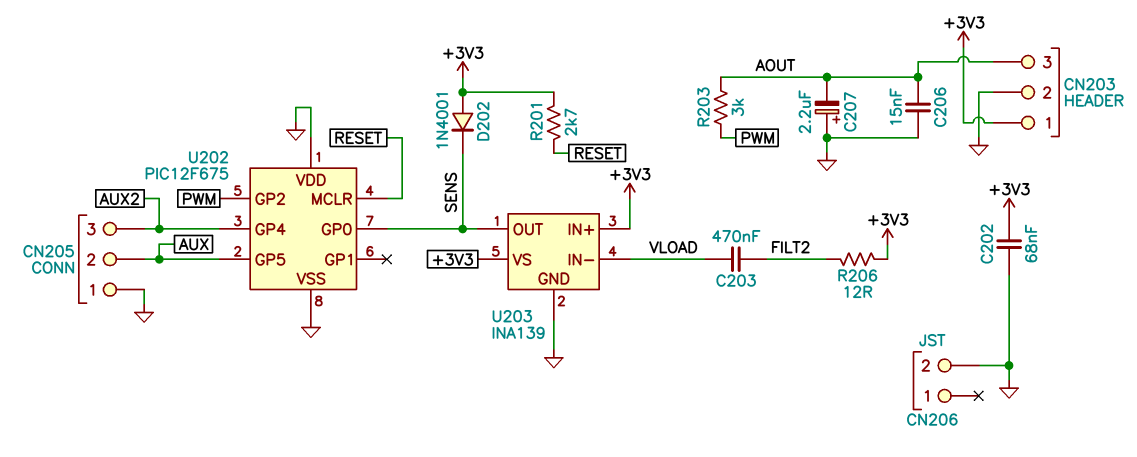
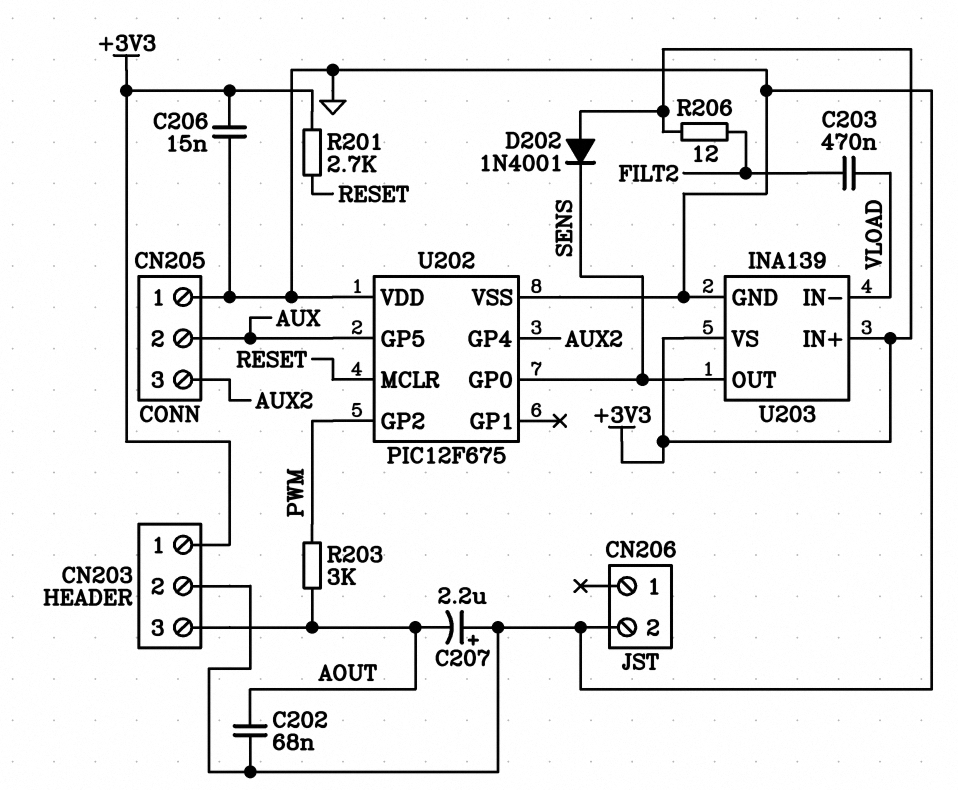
C202: 68nF (+3V3, GND) -> 68nF (AOUT, GND)
C206: 15nF (AOUT, GND) -> 15nF (+3V3, GND)

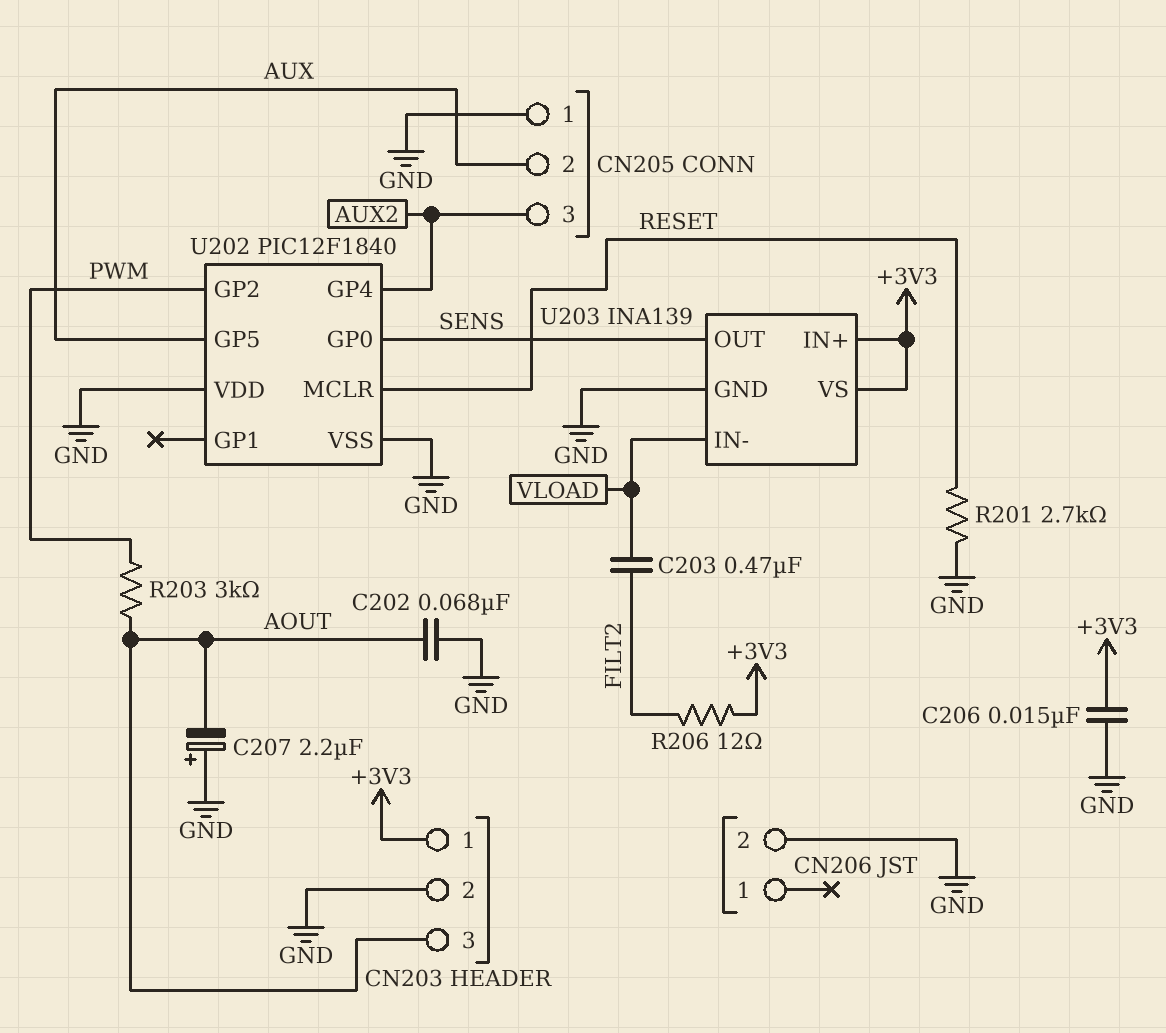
D202: diode 1N4001 (A +3V3, K SENS) -> none
R201: 2.7k (+3V3, RESET) -> 2.7k (GND, RESET)
U202: PIC12F675 -> PIC12F1840

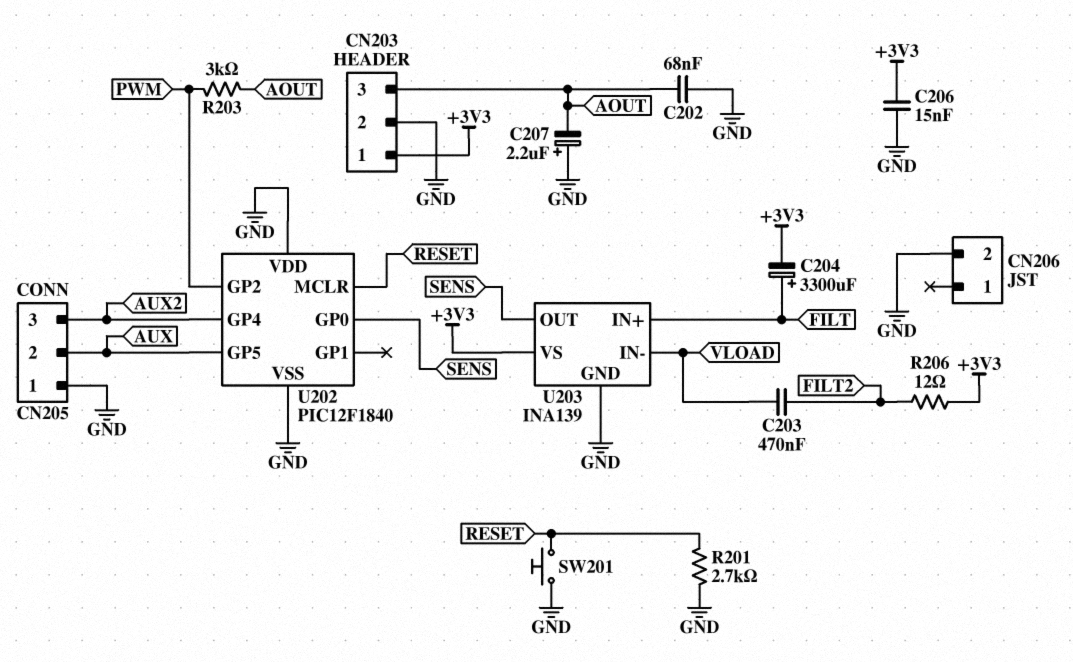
C204: none -> 3300uF (plus FILT, minus +3V3)
SW201: none -> button (GND, RESET)
U203 pin IN+: +3V3 -> FILT

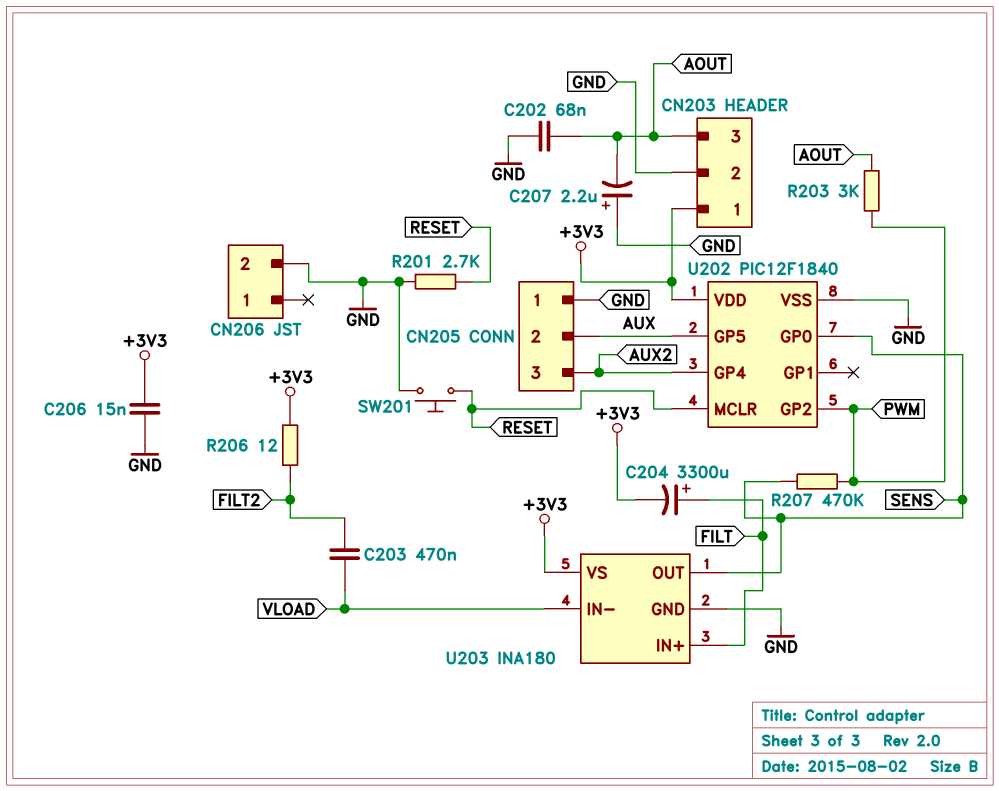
R207: none -> 470k (PWM, SENS)
U202 pin VDD: GND -> +3V3
U203: INA139 -> INA180

